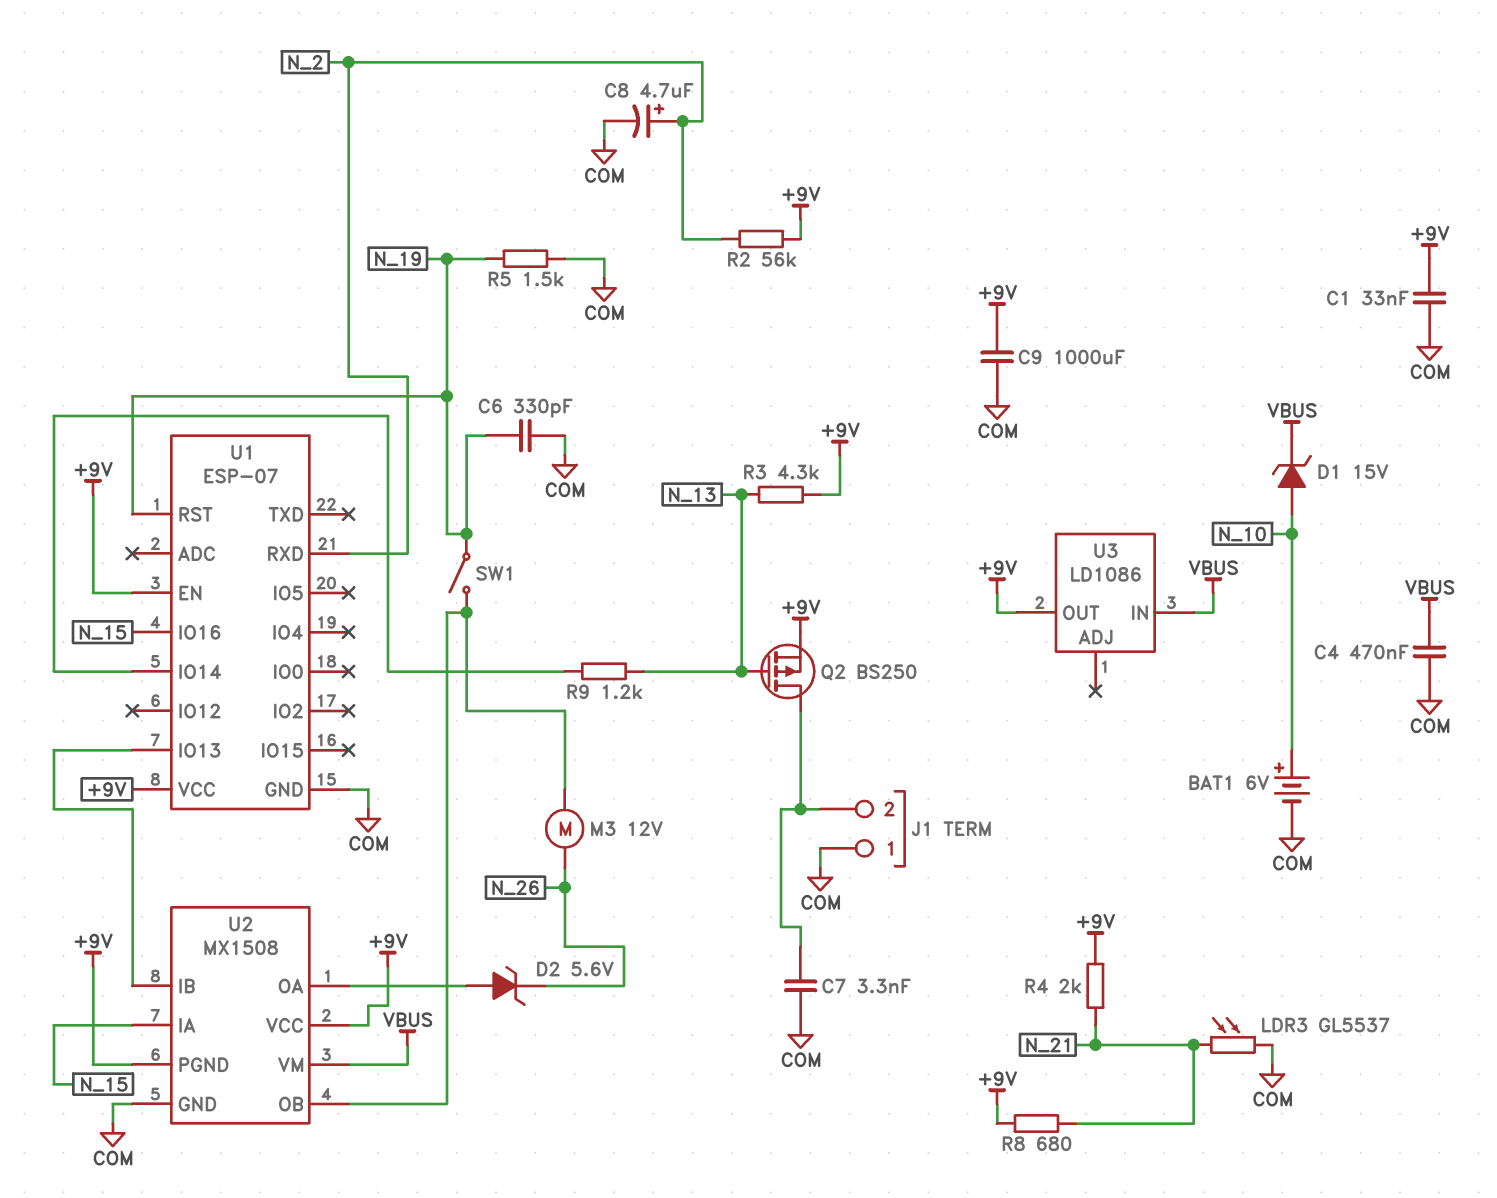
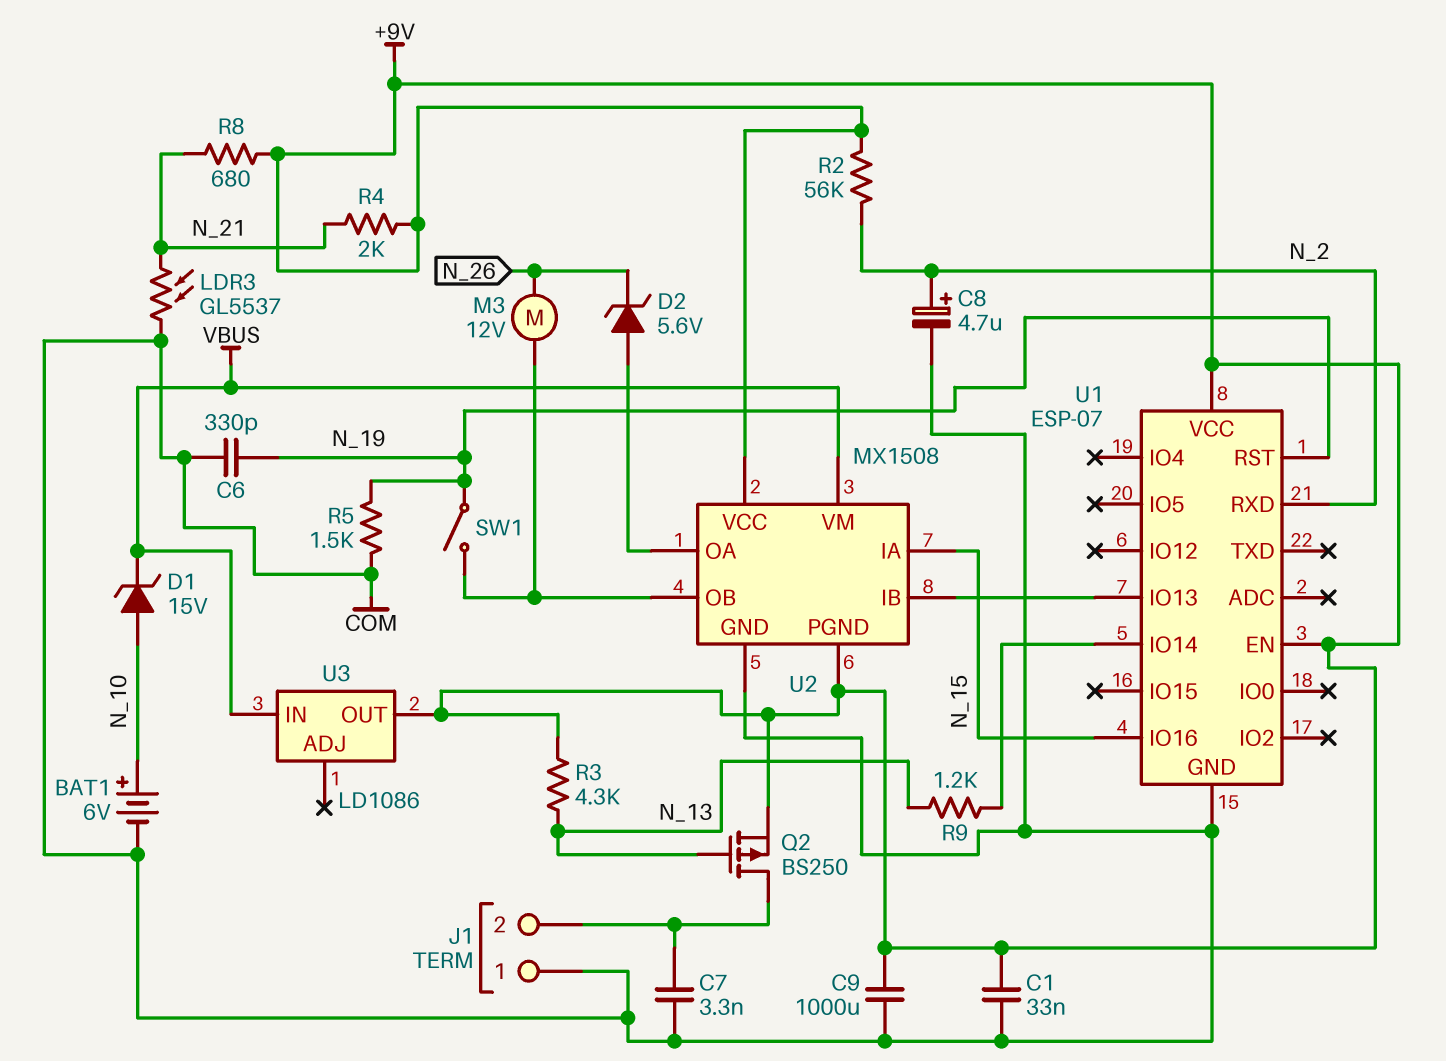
C4: 470nF (COM, VBUS) -> none

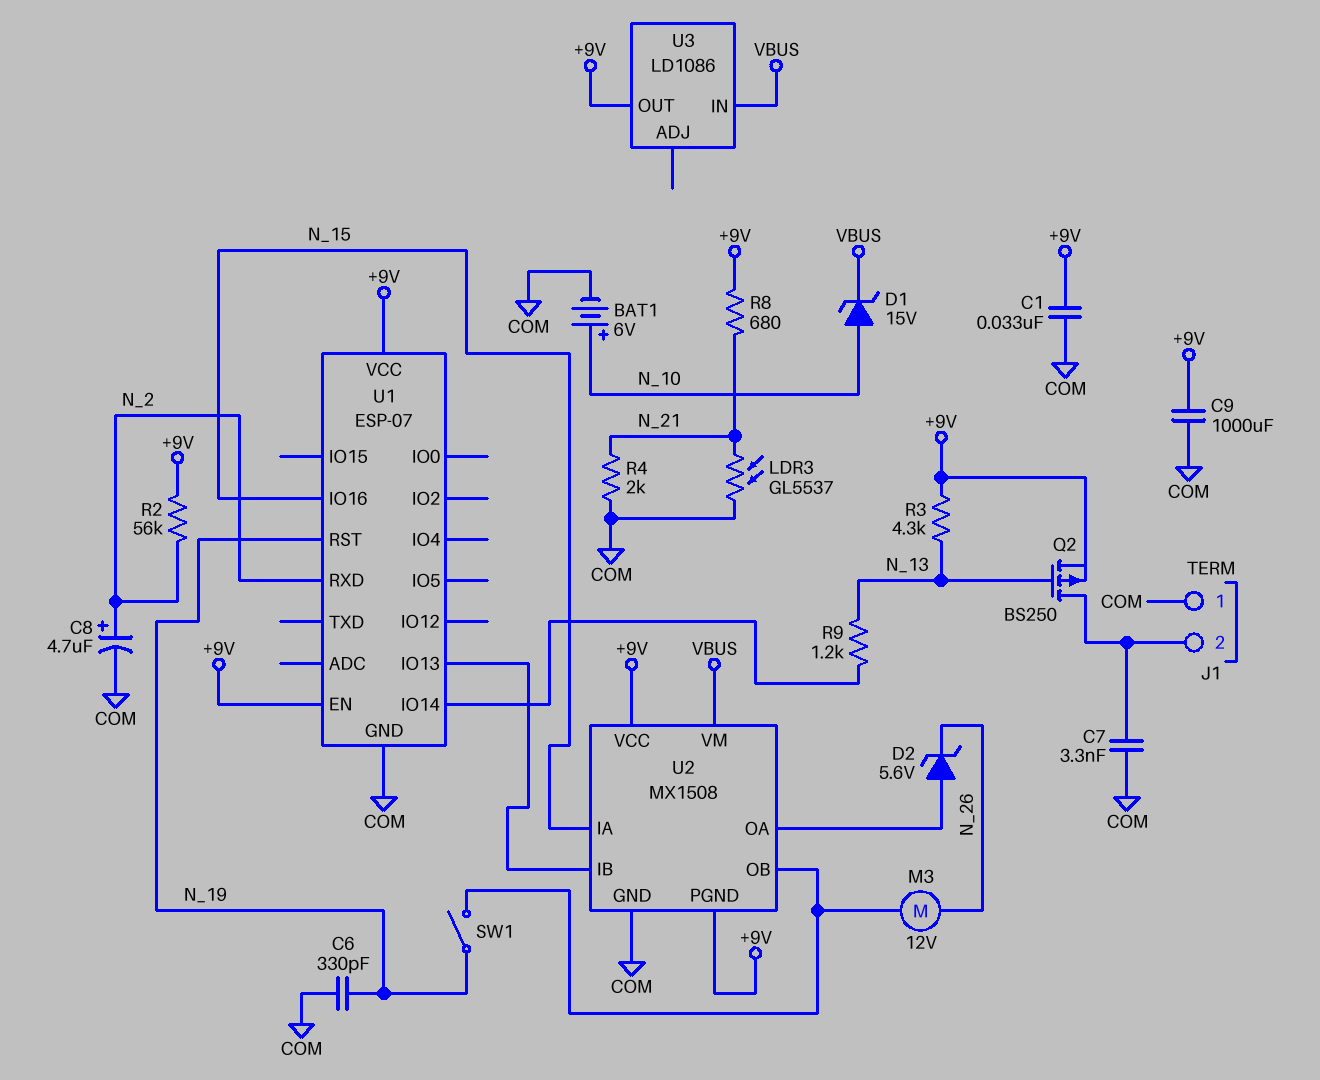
R4: 2k (+9V, N_21) -> 2k (COM, N_21)
R5: 1.5k (COM, N_19) -> none

